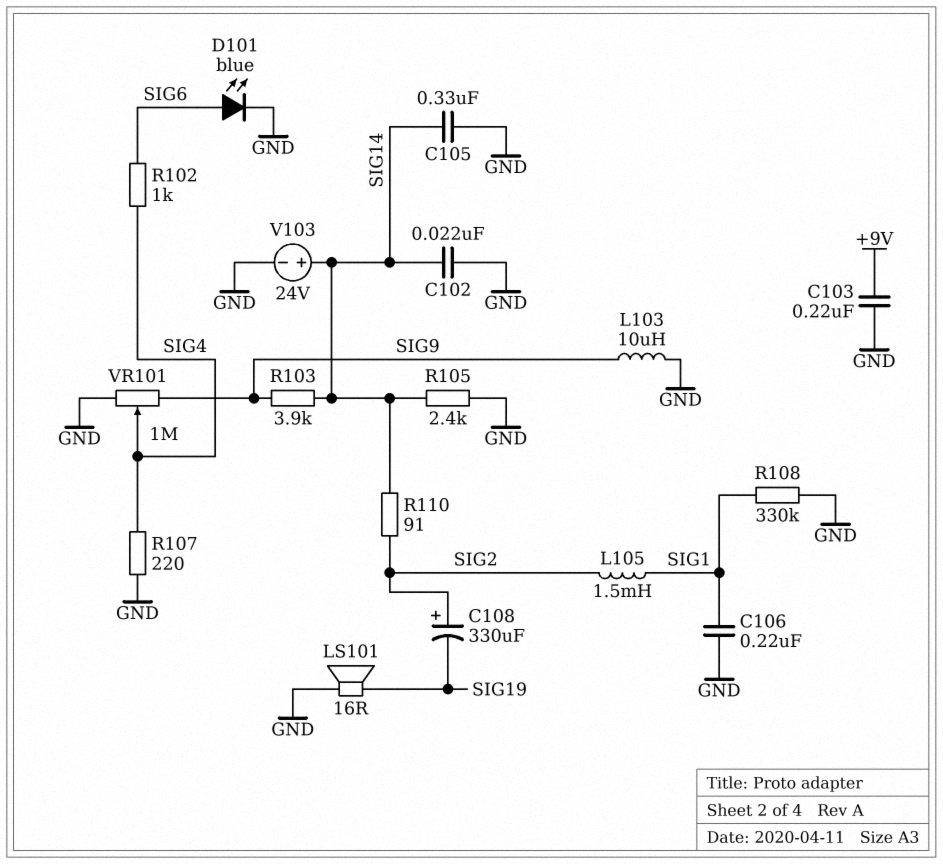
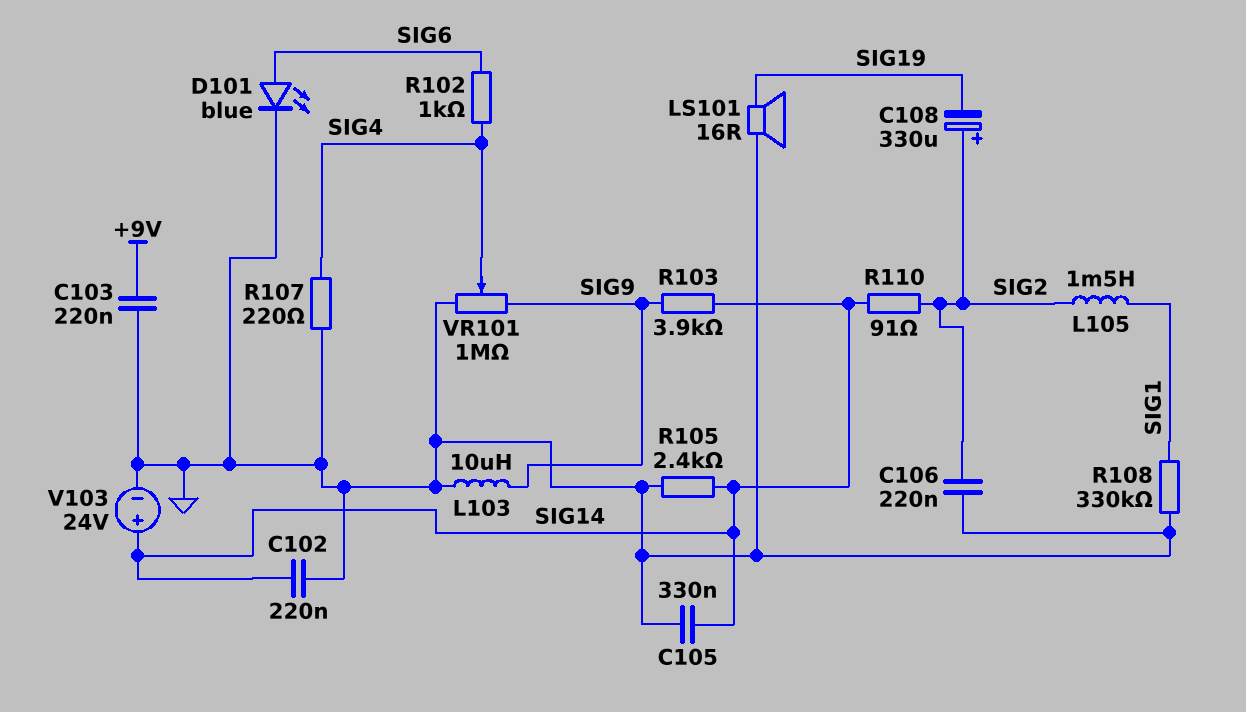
C102: 22nF (GND, SIG14) -> 220nF (GND, SIG14)
C106: 220nF (GND, SIG1) -> 220nF (GND, SIG2)

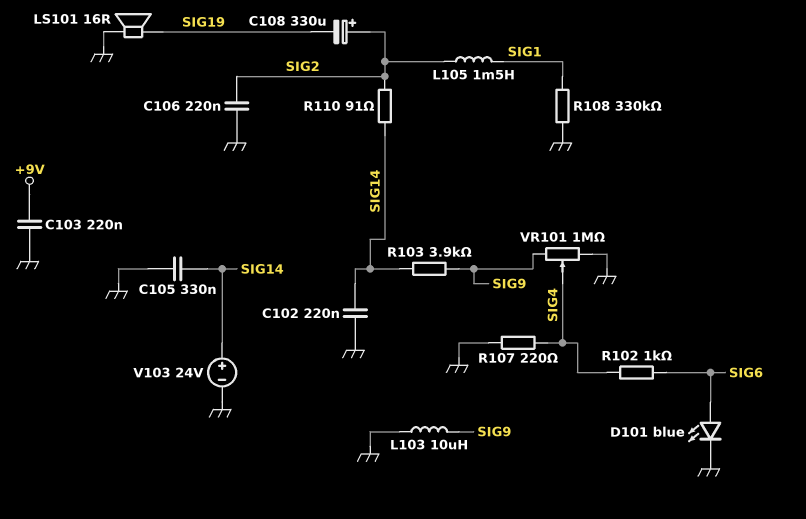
R105: 2.4k (GND, SIG14) -> none

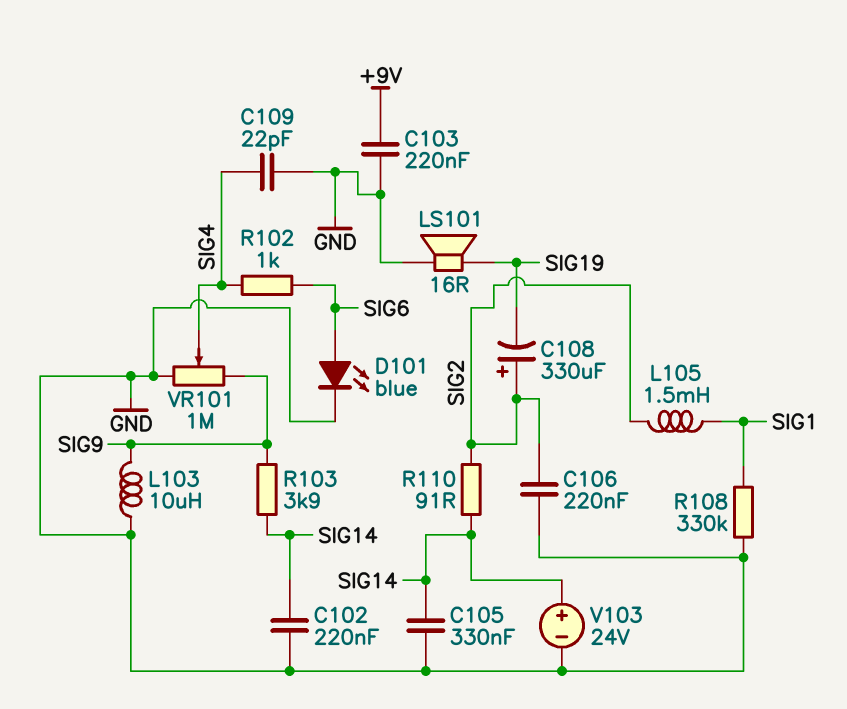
C109: none -> 22pF (GND, SIG4)
R107: 220 (GND, SIG4) -> none

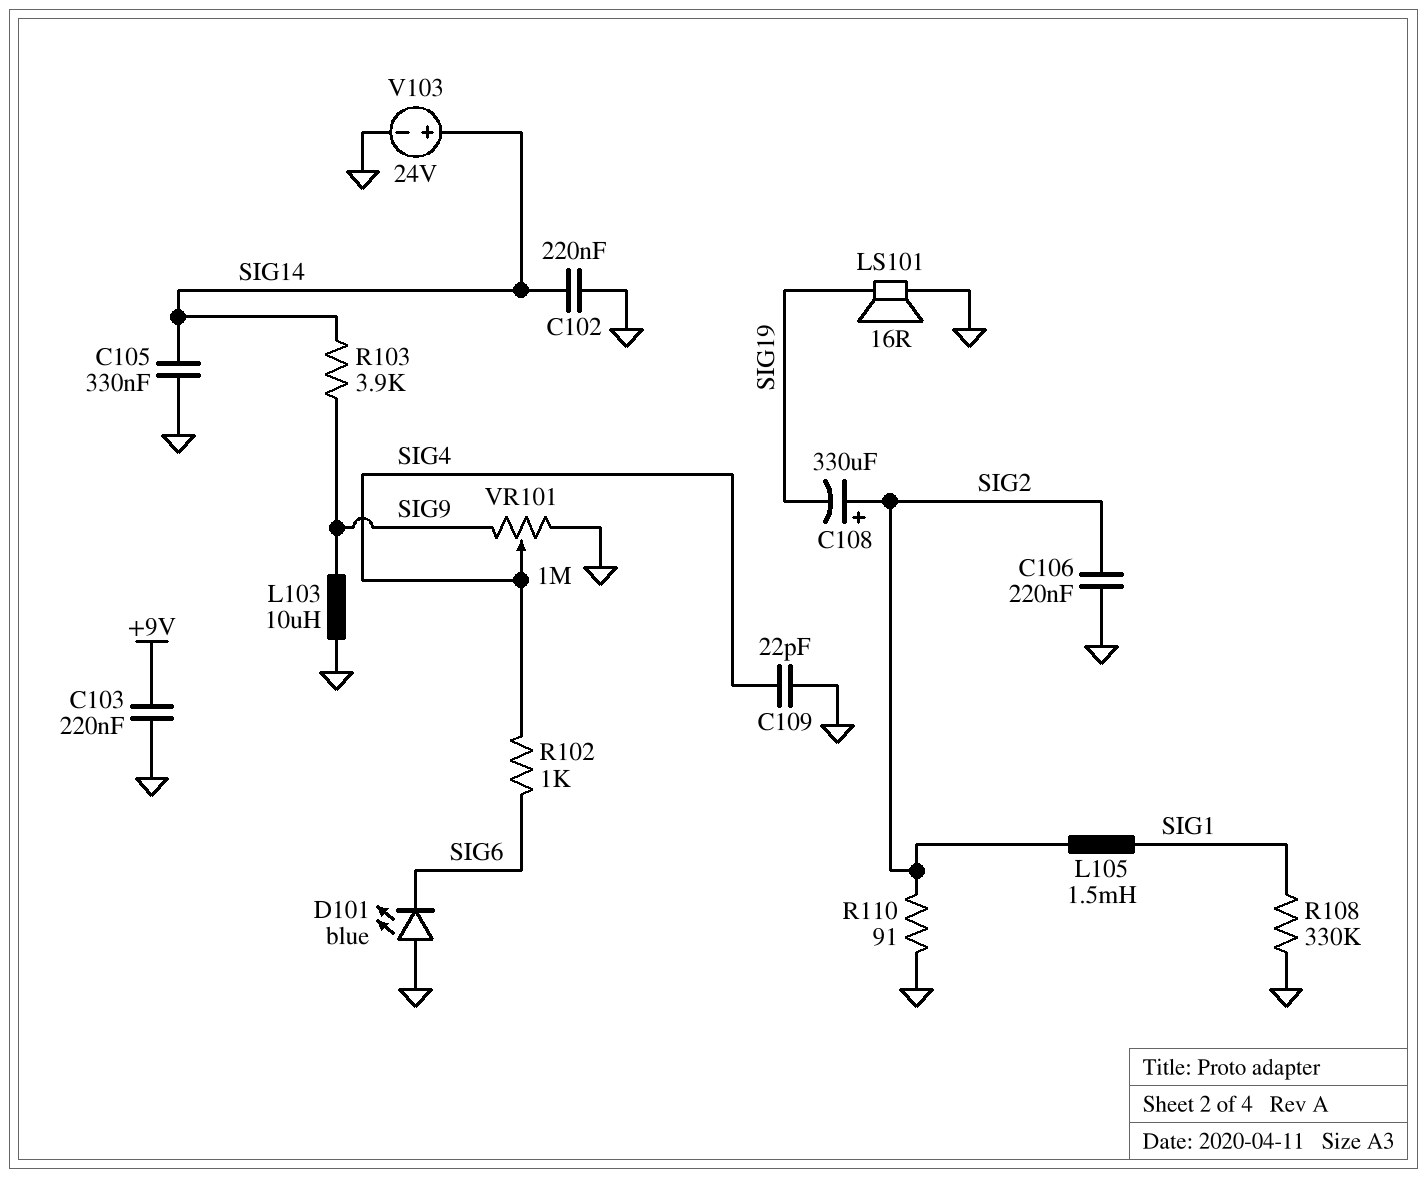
D101: LED blue (A SIG6, K GND) -> LED blue (A GND, K SIG6)
R110: 91 (SIG2, SIG14) -> 91 (GND, SIG2)

